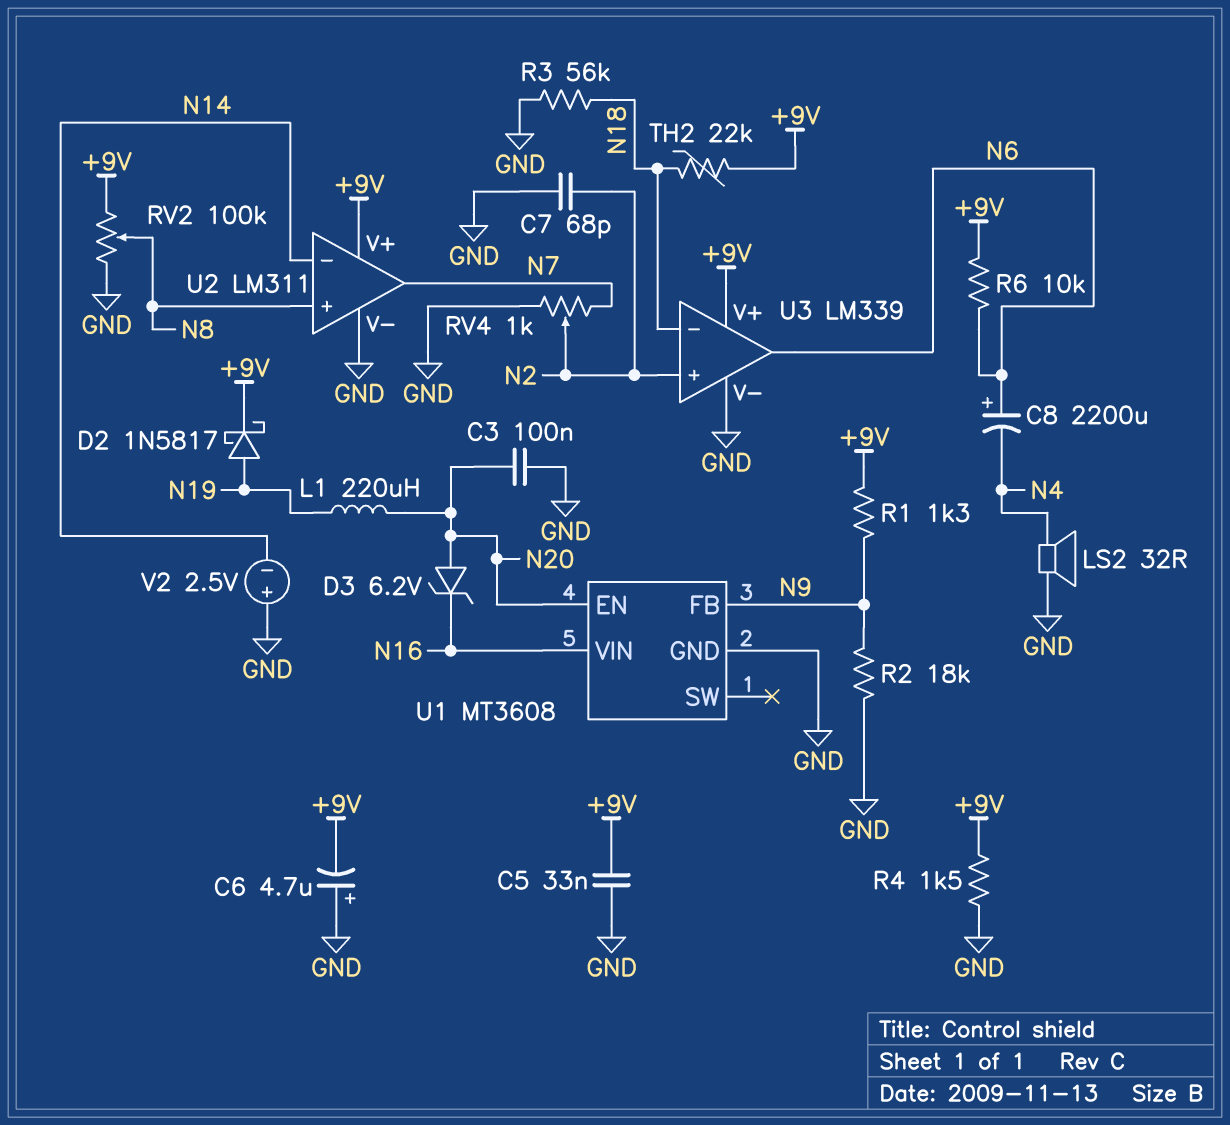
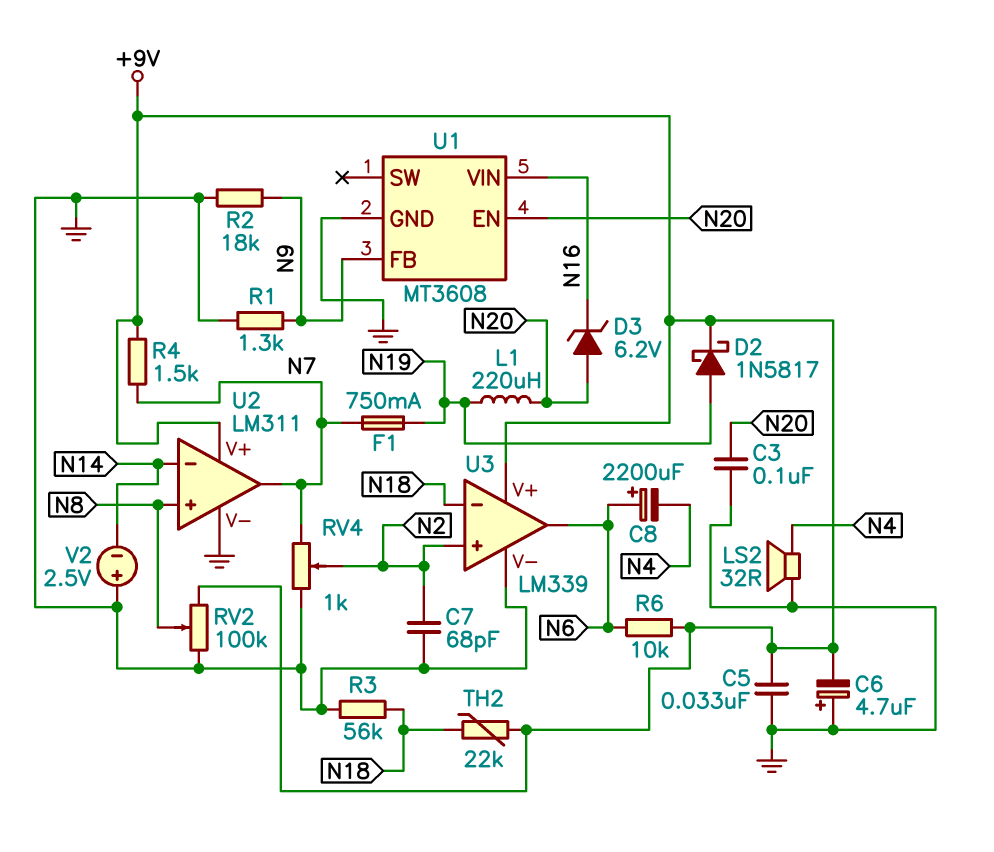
F1: none -> 750mA (N7, N19)
R1: 1.3k (+9V, N9) -> 1.3k (GND, N9)
R4: 1.5k (+9V, GND) -> 1.5k (+9V, N7)

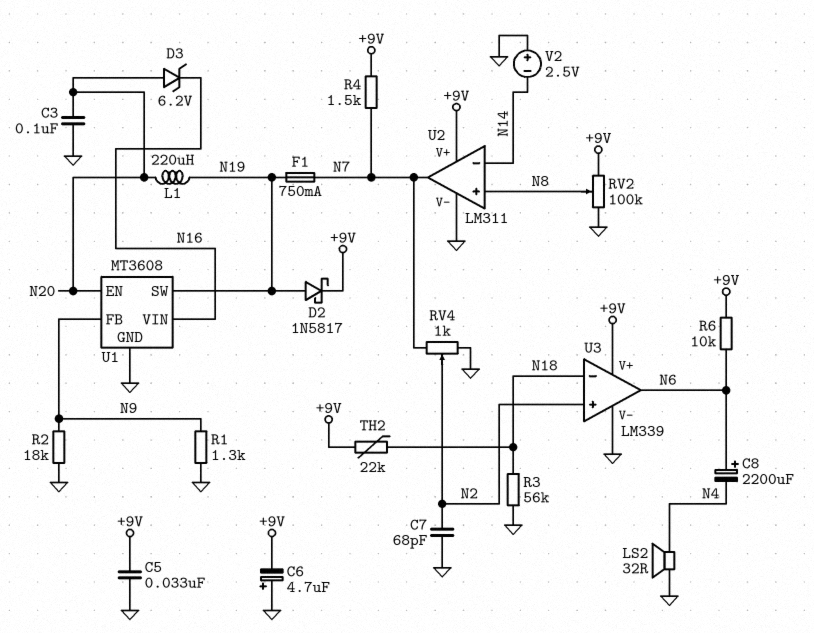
U1 pin SW: none -> N19

